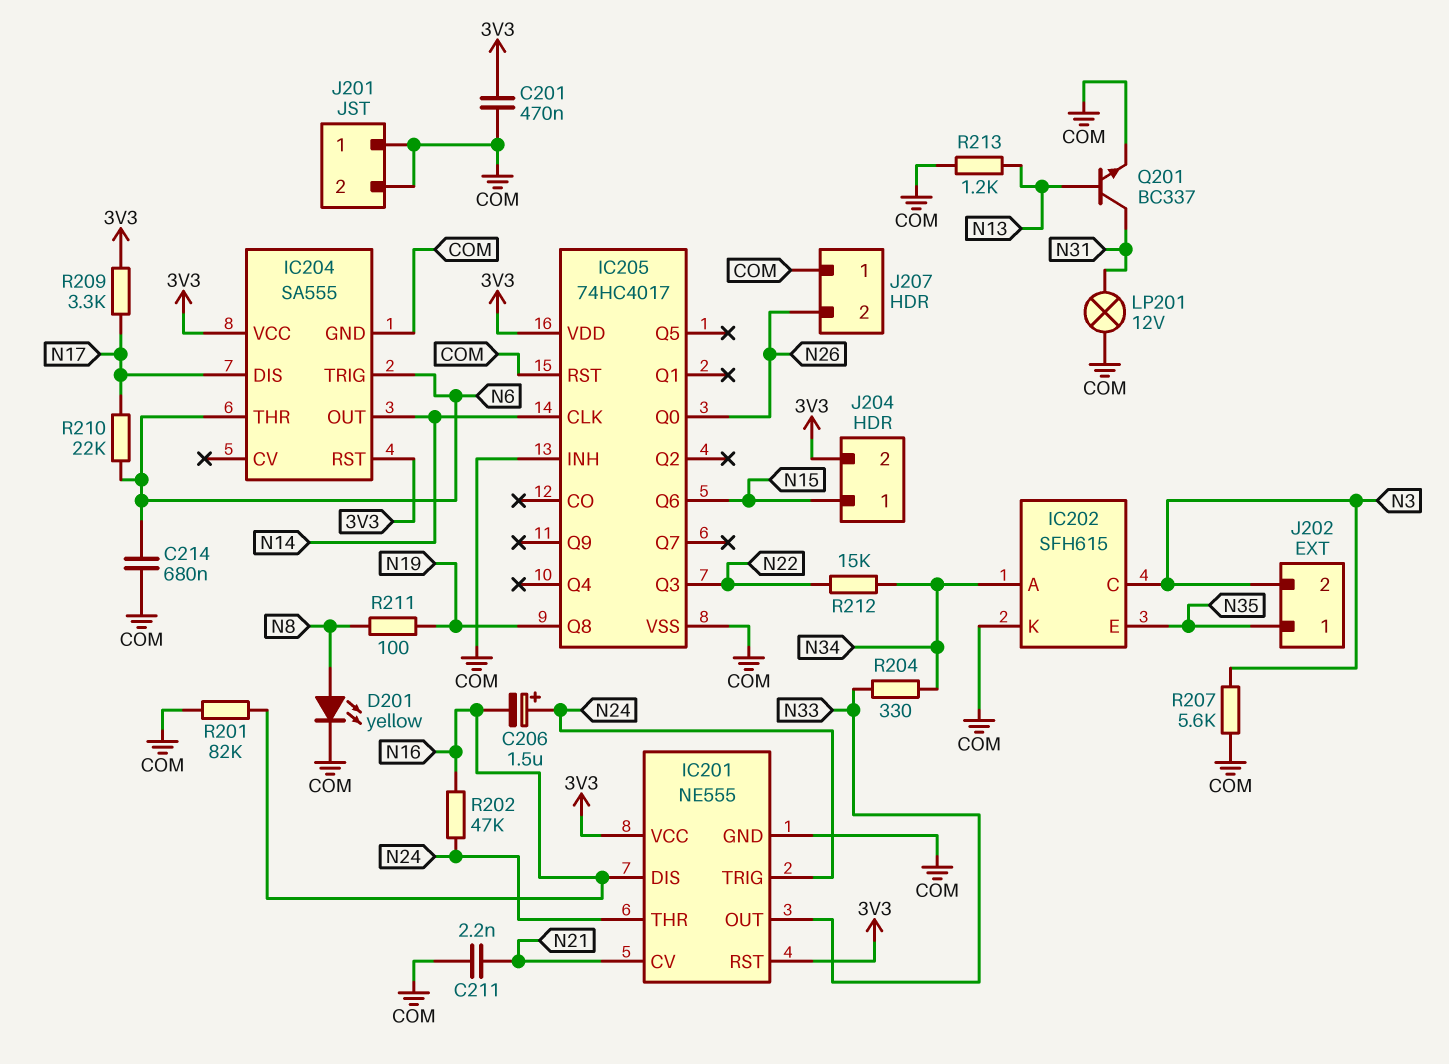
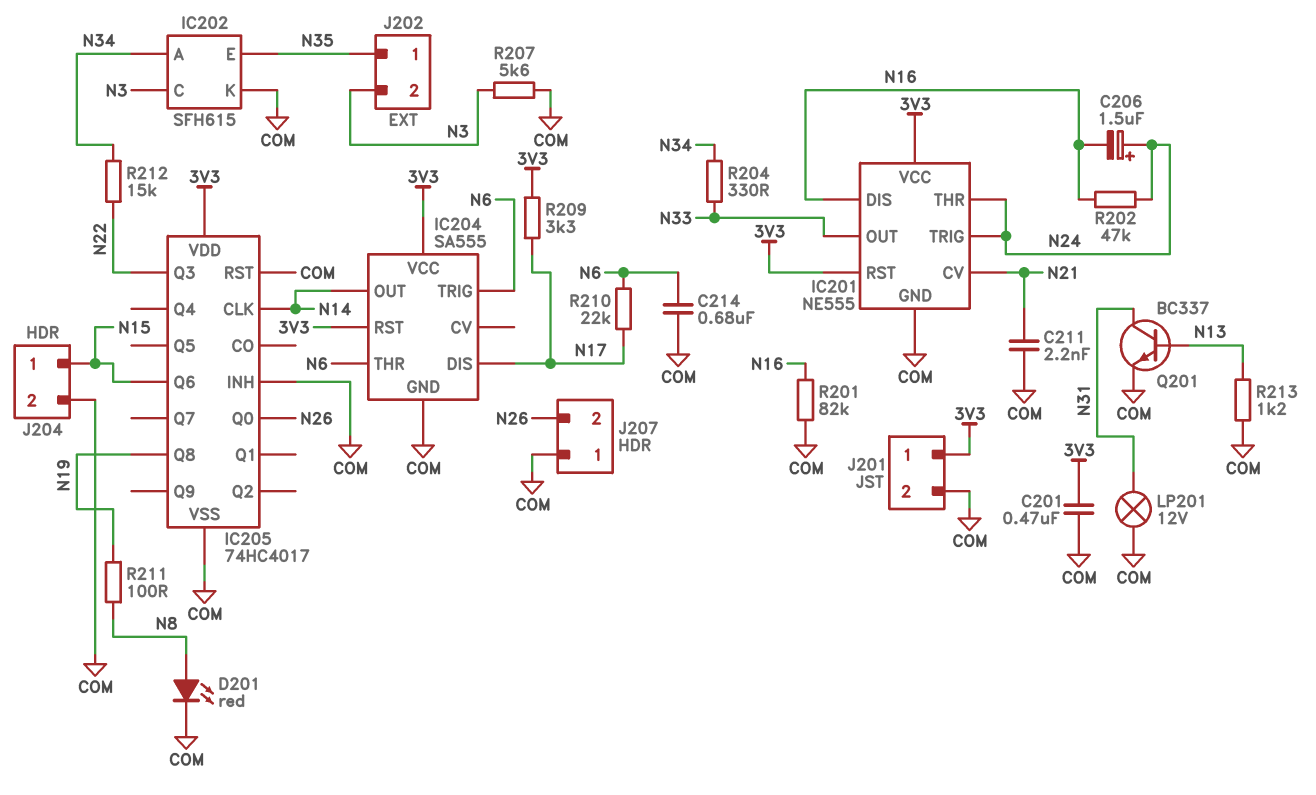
D201: LED yellow (A N8, K COM) -> LED red (A N8, K COM)
J201 pin 1: COM -> 3V3
J204 pin 2: 3V3 -> COM

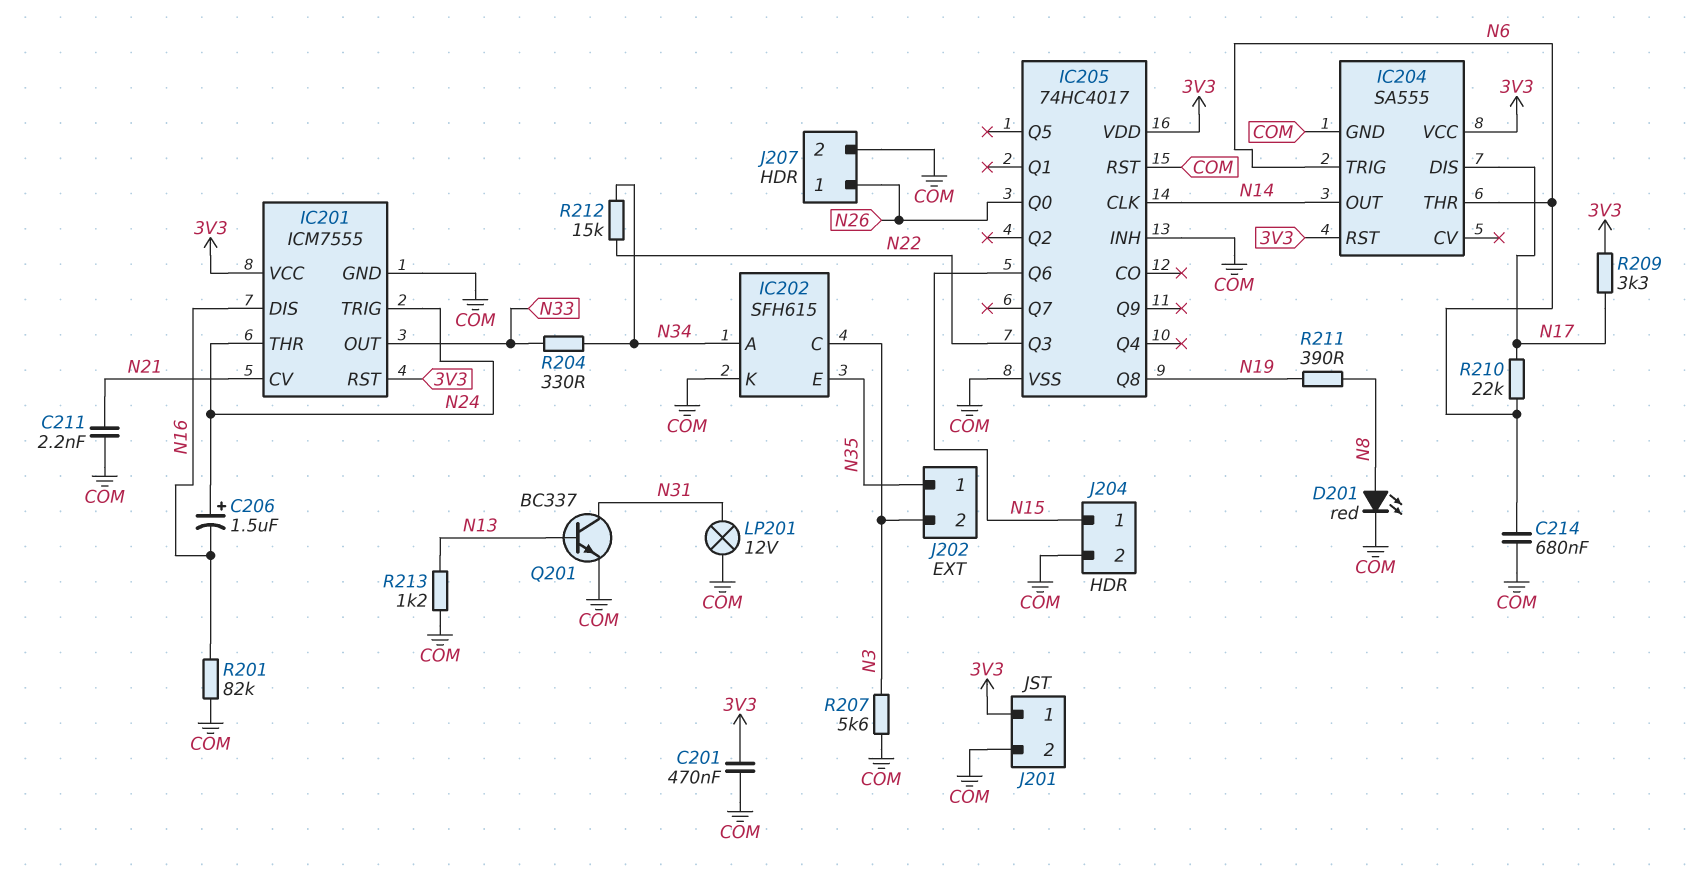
IC201: NE555 -> ICM7555
J207 pin 1: COM -> N26
J207 pin 2: N26 -> COM
R202: 47k (N16, N24) -> none
R211: 100 (N8, N19) -> 390 (N8, N19)

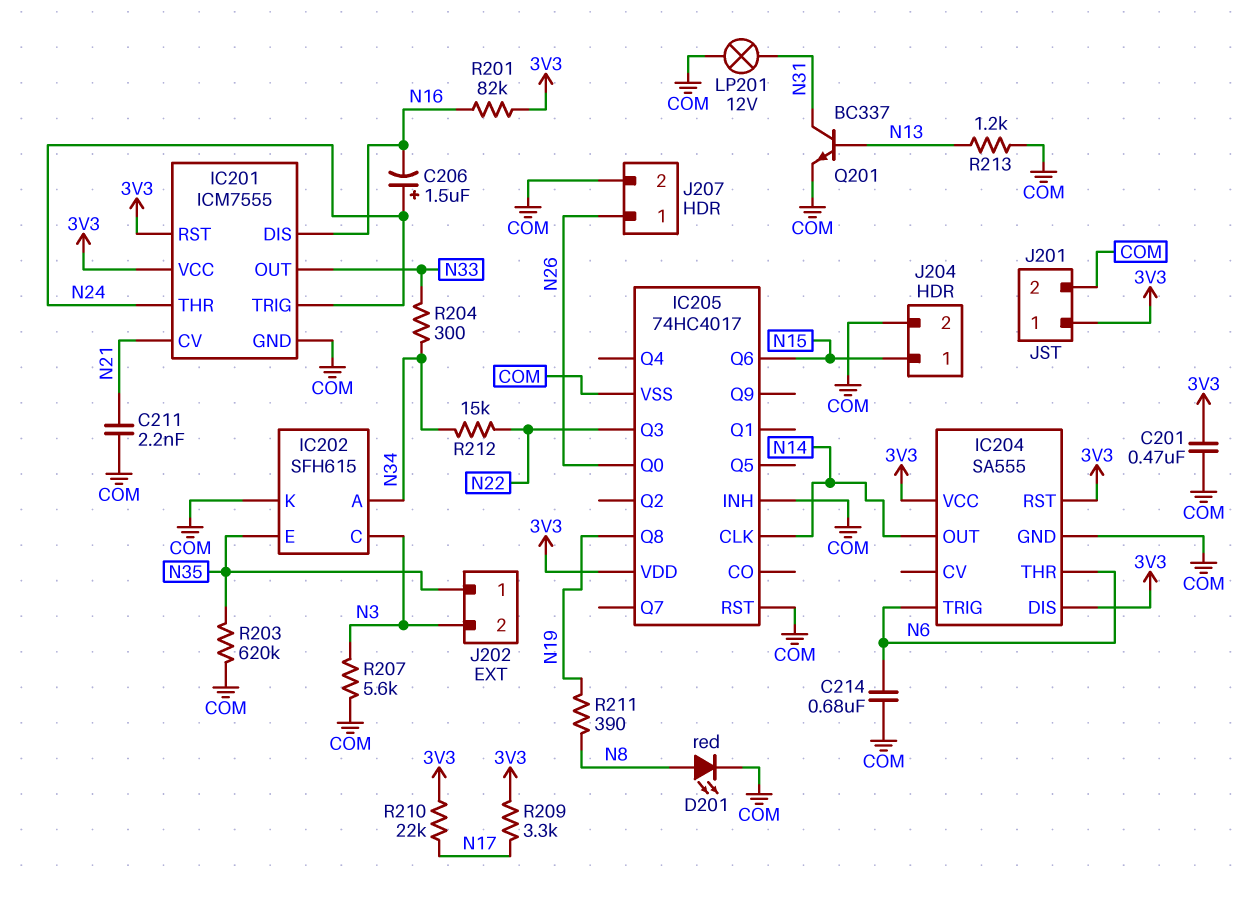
IC204 pin DIS: N17 -> 3V3
R201: 82k (COM, N16) -> 82k (3V3, N16)
R203: none -> 620k (COM, N35)
R204: 330 (N33, N34) -> 300 (N33, N34)
R210: 22k (N6, N17) -> 22k (3V3, N17)

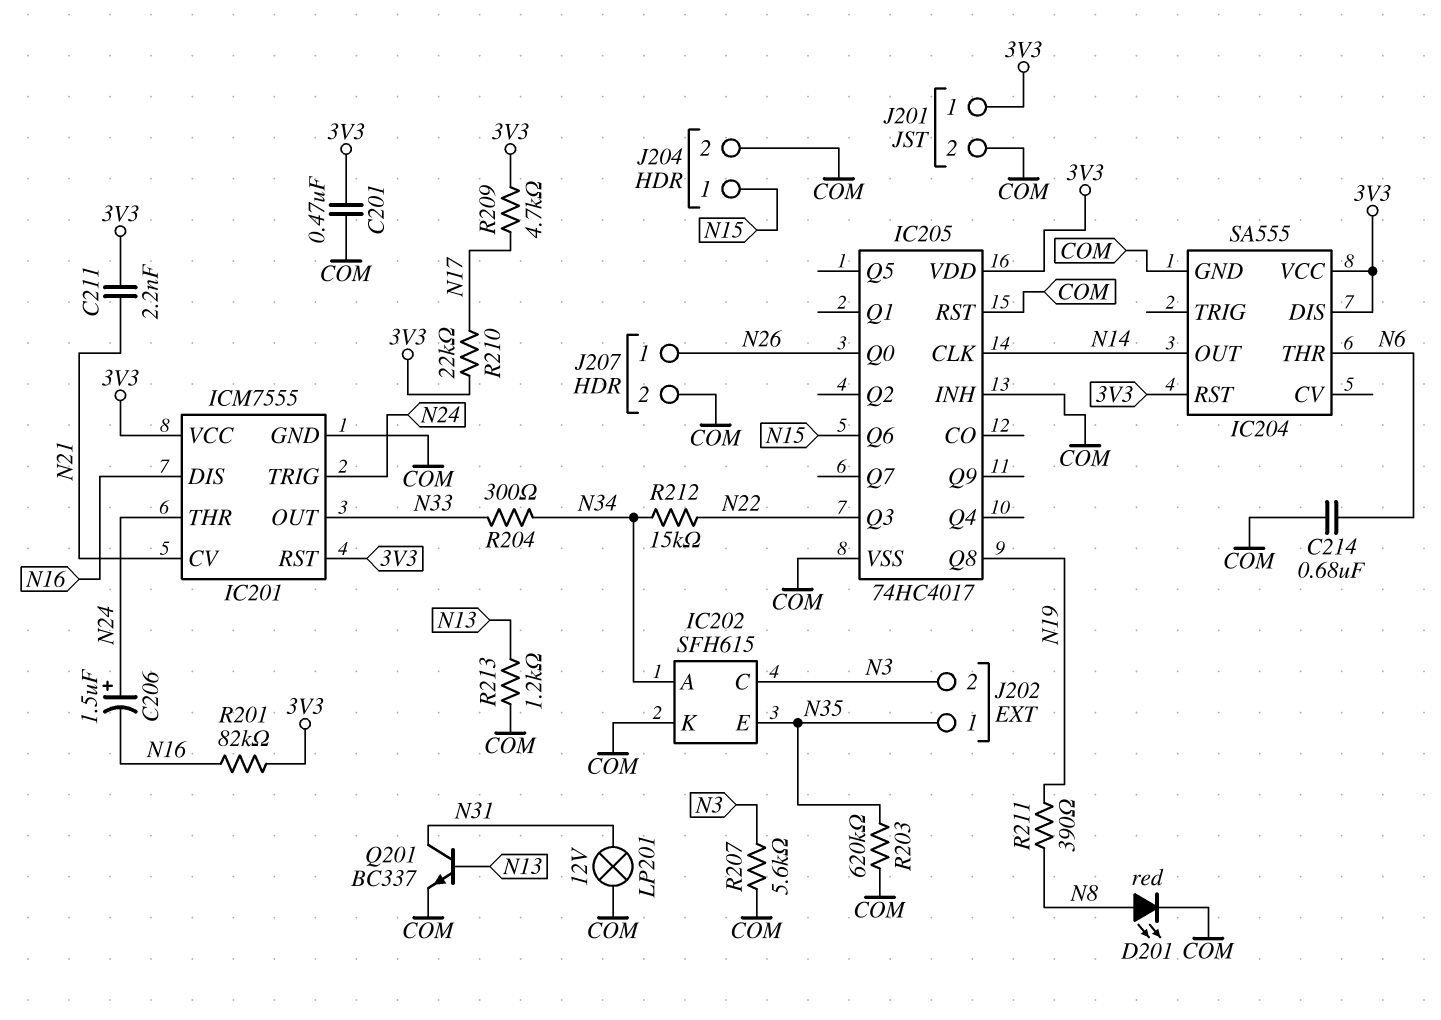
C211: 2.2nF (COM, N21) -> 2.2nF (3V3, N21)
IC204 pin TRIG: N6 -> none
R209: 3.3k (3V3, N17) -> 4.7k (3V3, N17)

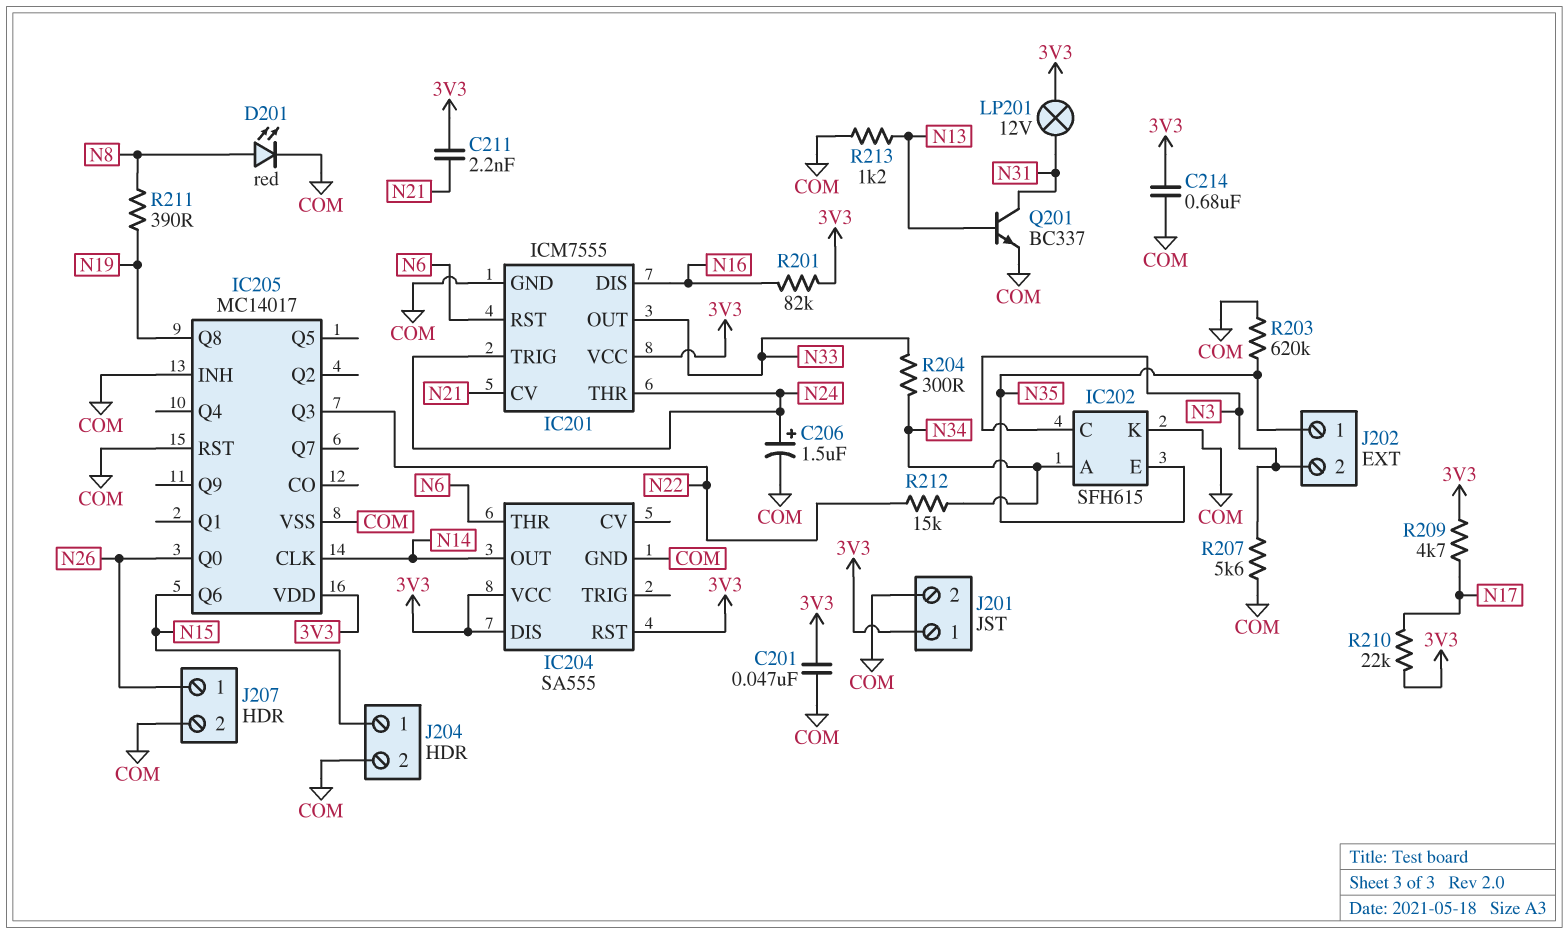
C201: 470nF (3V3, COM) -> 47nF (3V3, COM)
C206: 1.5uF (plus N24, minus N16) -> 1.5uF (plus N24, minus COM)
C214: 680nF (COM, N6) -> 680nF (3V3, COM)
IC201 pin RST: 3V3 -> N6
IC205: 74HC4017 -> MC14017
LP201: lamp 12V (COM, N31) -> lamp 12V (3V3, N31)

